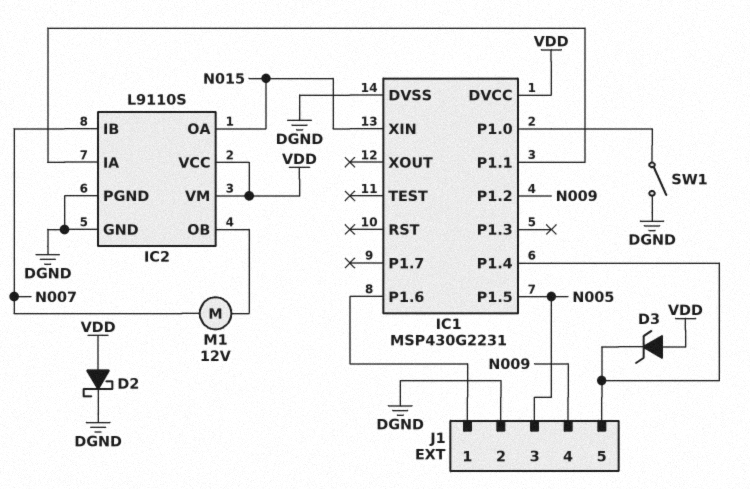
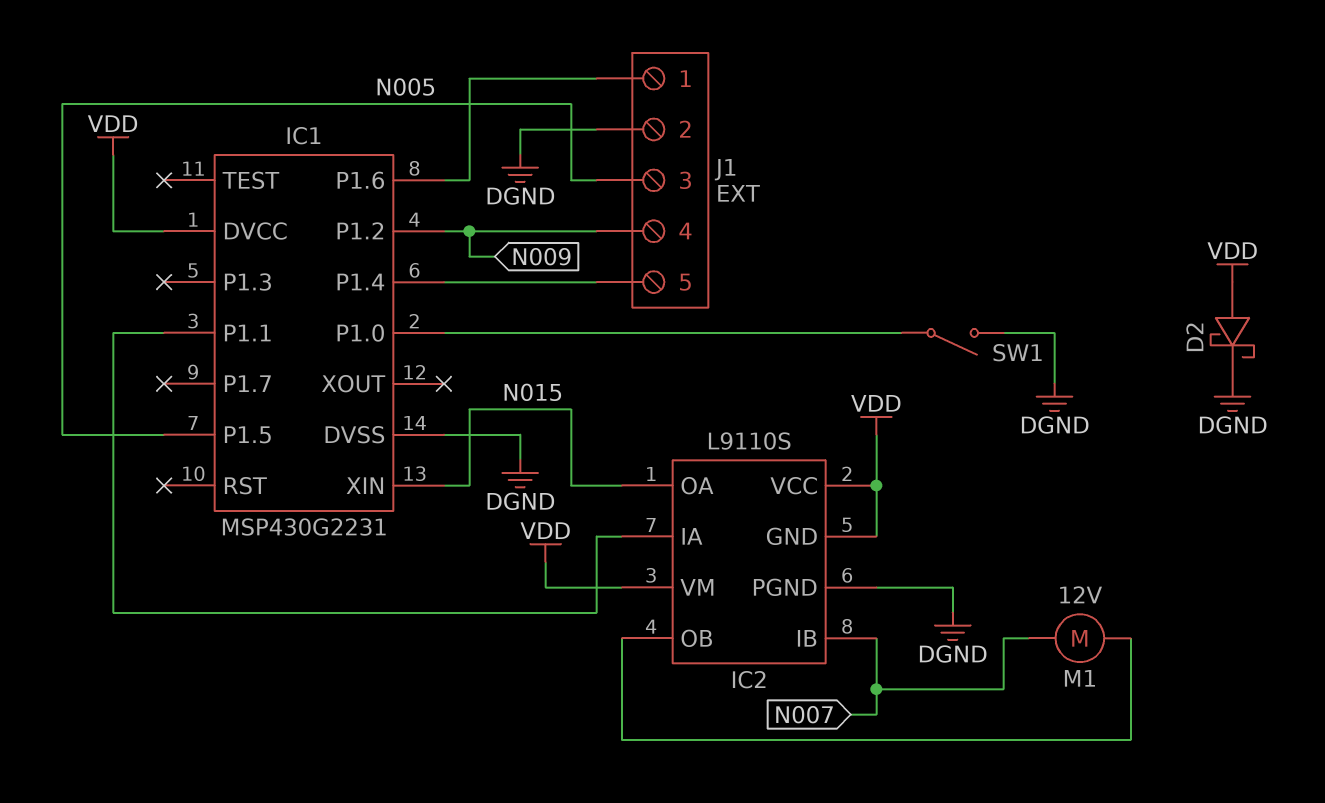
D3: zener (A VDD, K IC1/P1.4) -> none
IC2 pin GND: DGND -> VDD

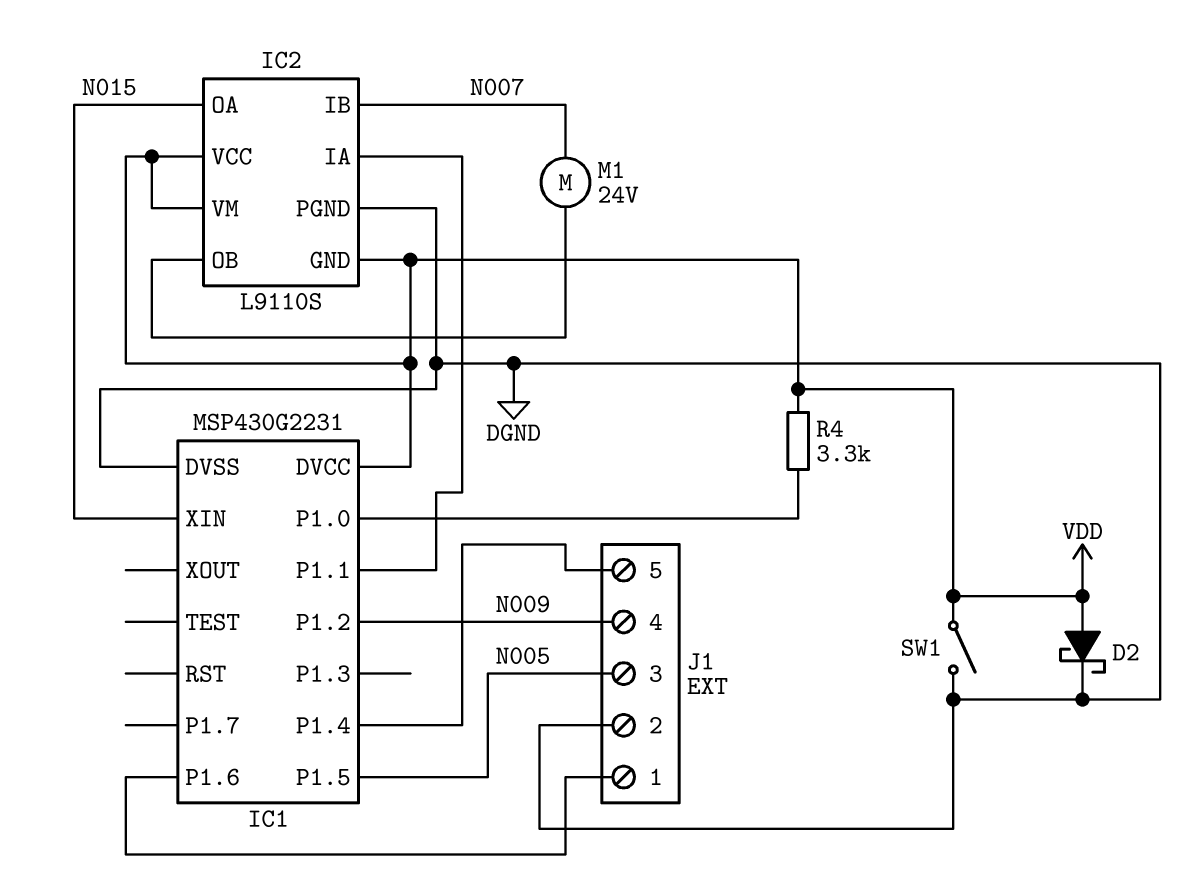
M1: motor 12V (IC2/OB, N007) -> motor 24V (IC2/OB, N007)
R4: none -> 3.3k (IC1/P1.0, VDD)
SW1: switch (DGND, IC1/P1.0) -> switch (DGND, VDD)

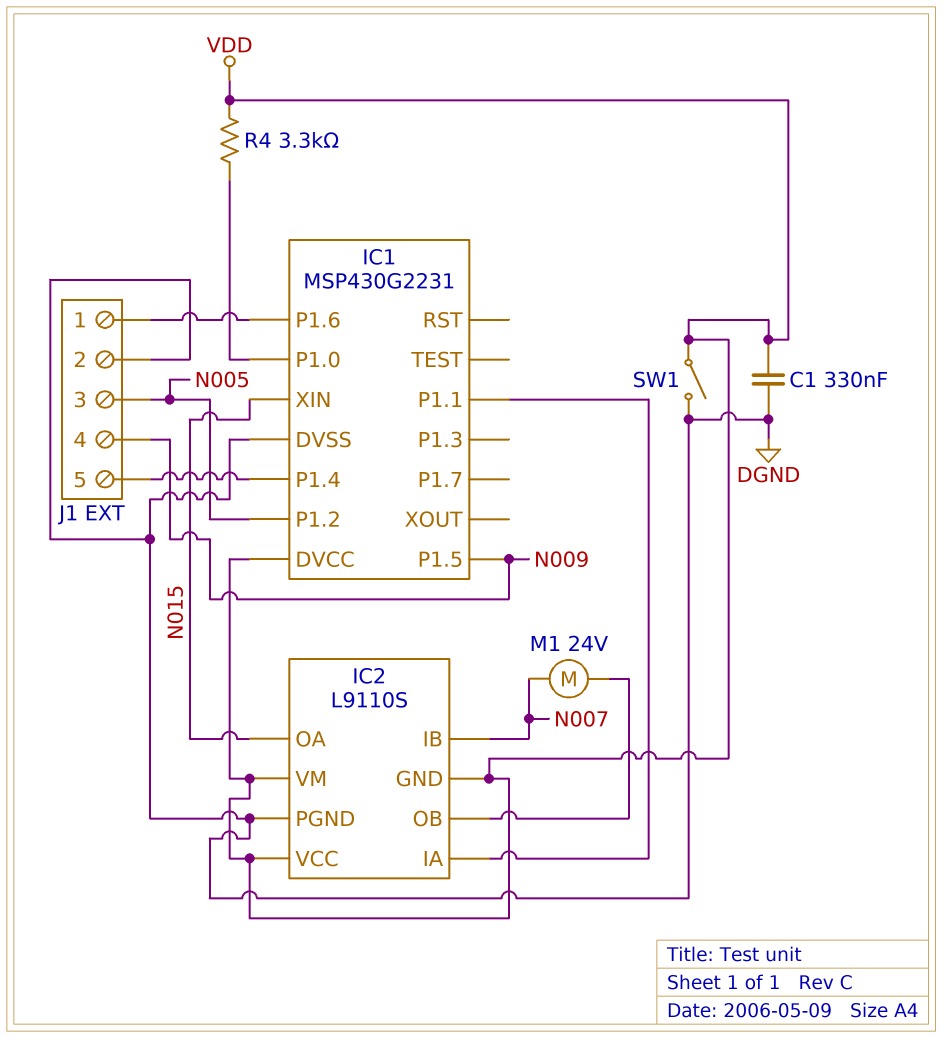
C1: none -> 330nF (DGND, VDD)
D2: schottky (A VDD, K DGND) -> none
IC1 pin P1.2: N009 -> N005
IC1 pin P1.5: N005 -> N009

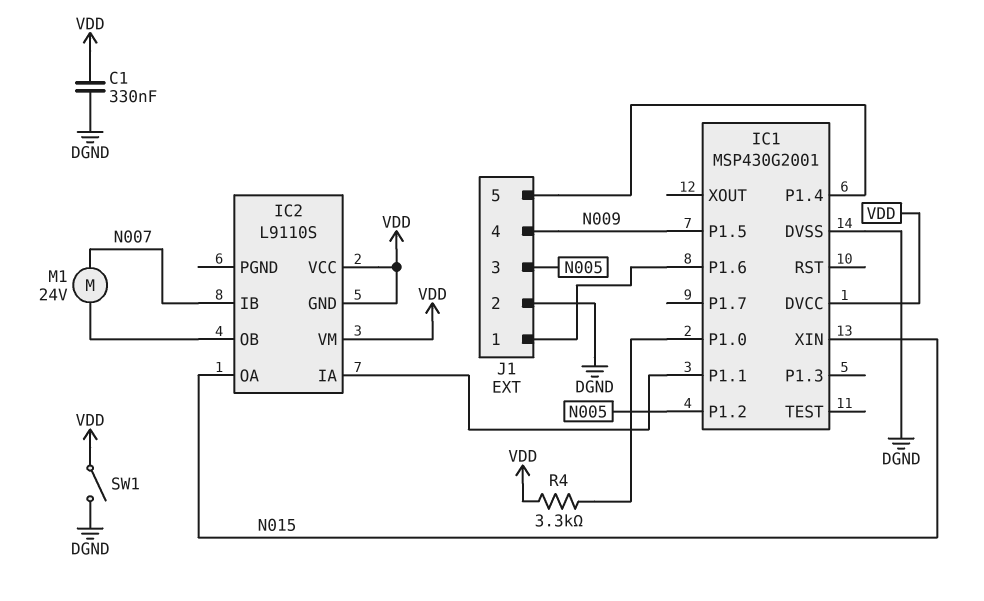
IC1: MSP430G2231 -> MSP430G2001
IC2 pin PGND: DGND -> none

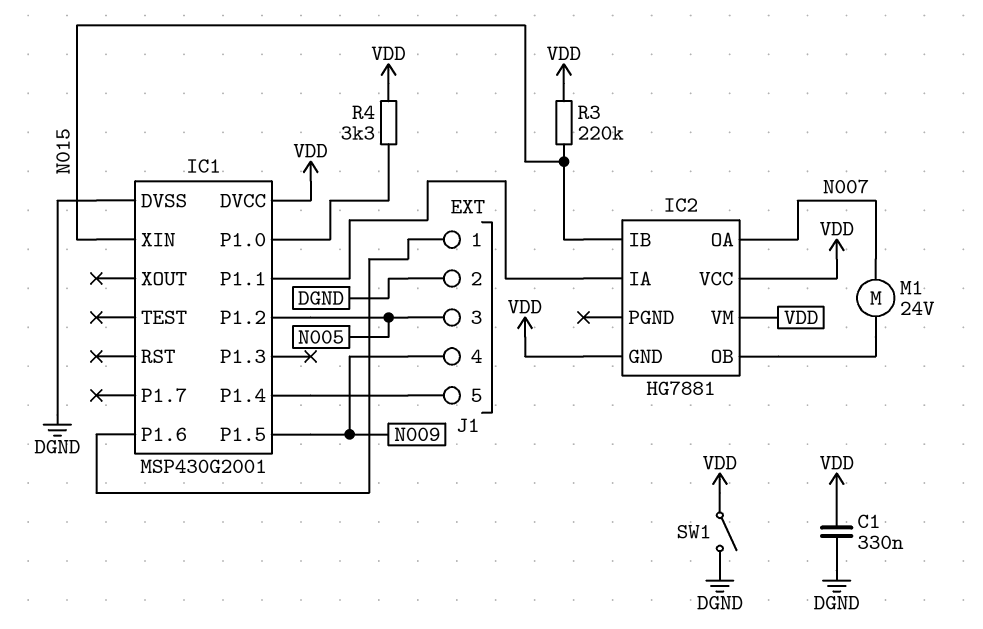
IC2: L9110S -> HG7881
IC2 pin IB: N007 -> N015
IC2 pin OA: N015 -> N007
R3: none -> 220k (N015, VDD)

